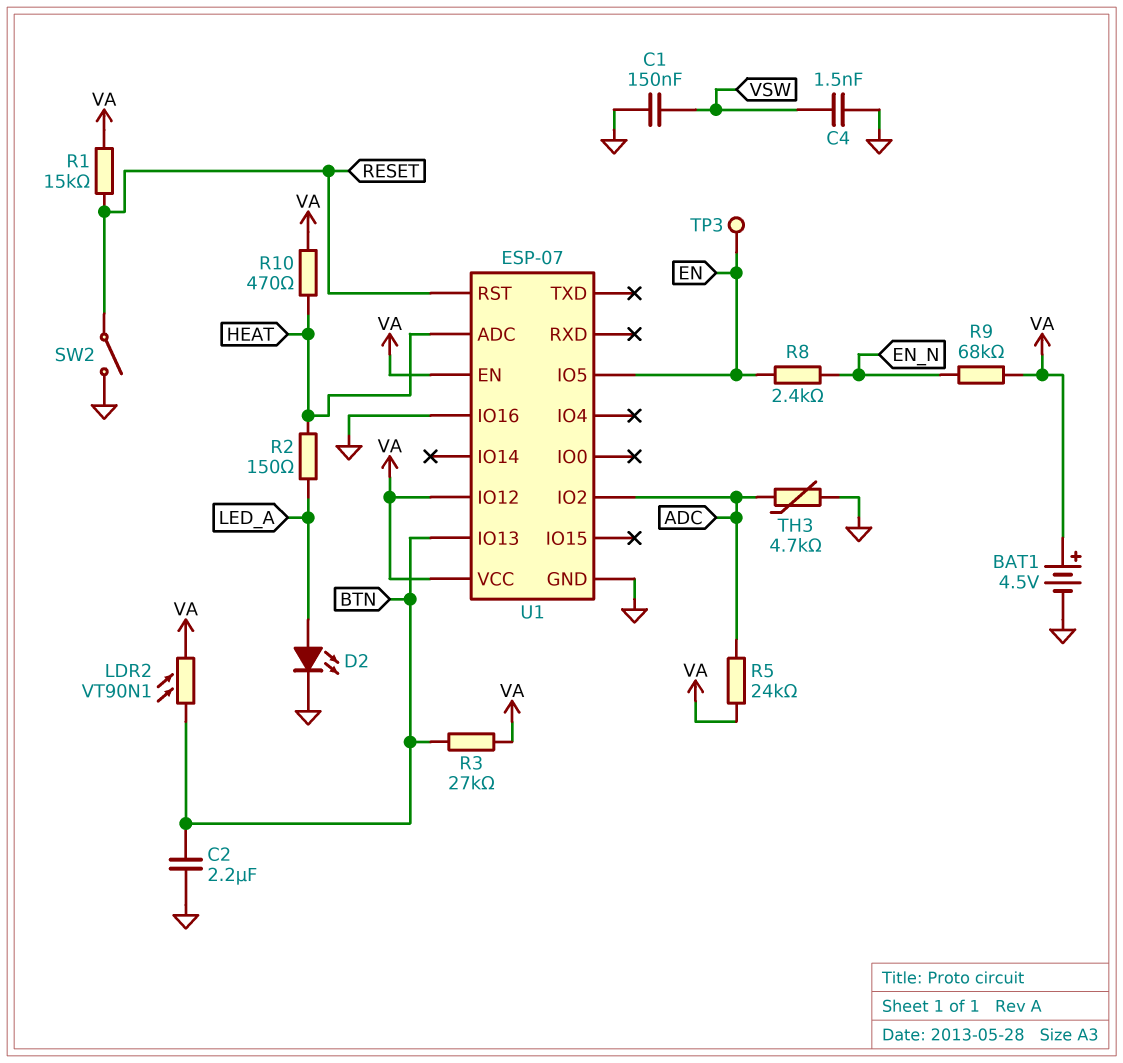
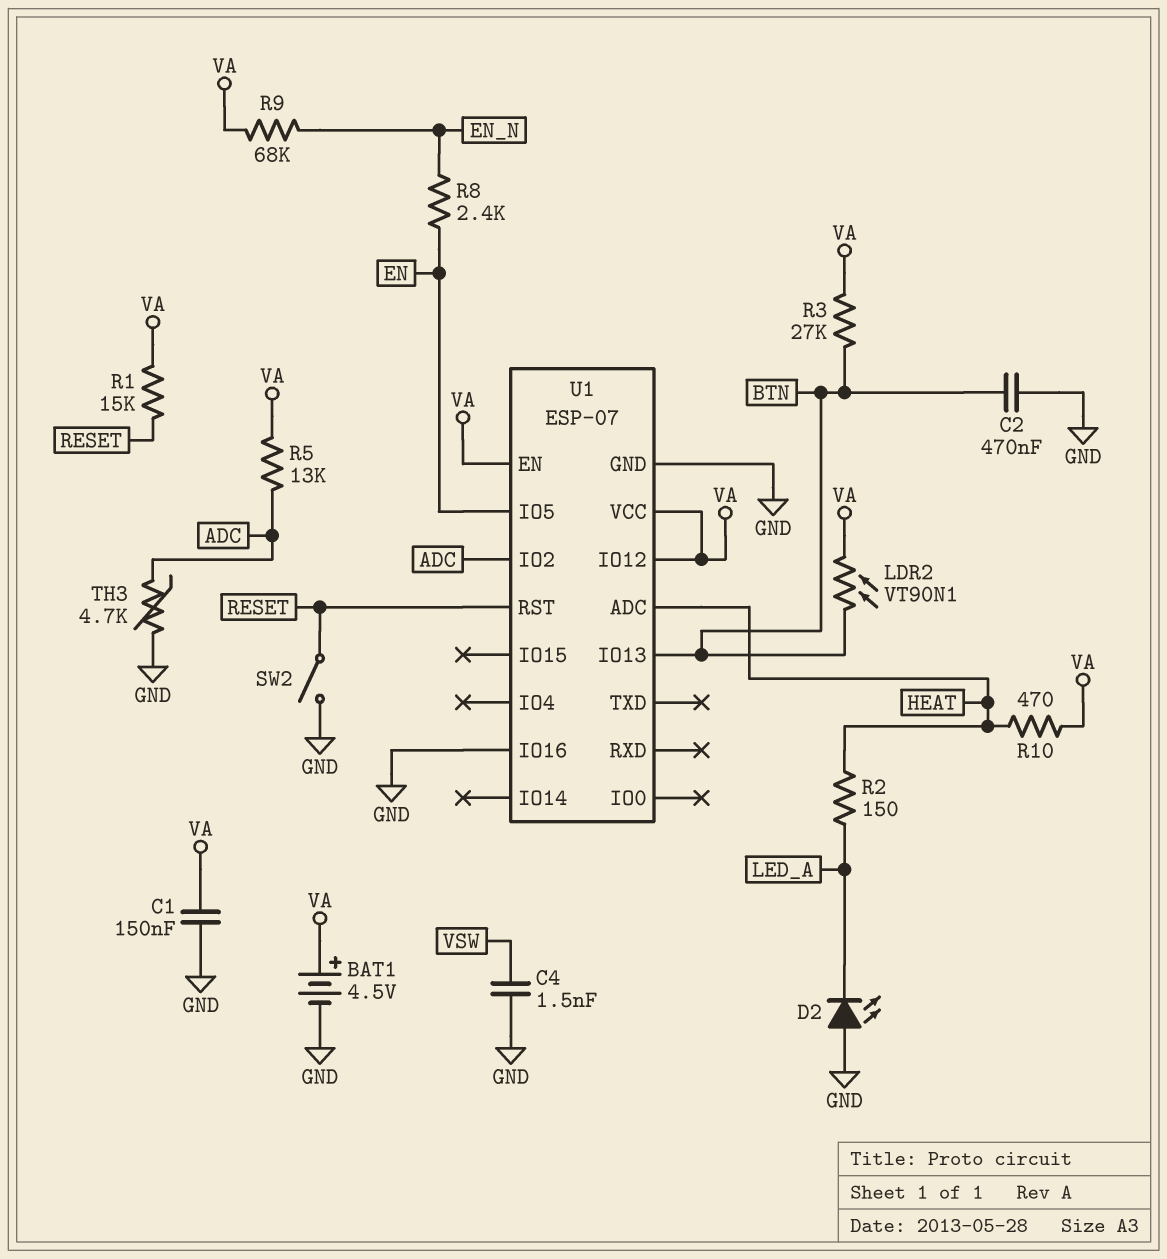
C1: 150nF (GND, VSW) -> 150nF (GND, VA)
C2: 2.2uF (BTN, GND) -> 470nF (BTN, GND)
D2: LED (A LED_A, K GND) -> LED (A GND, K LED_A)
R5: 24k (ADC, VA) -> 13k (ADC, VA)
TP3: test point (EN) -> none

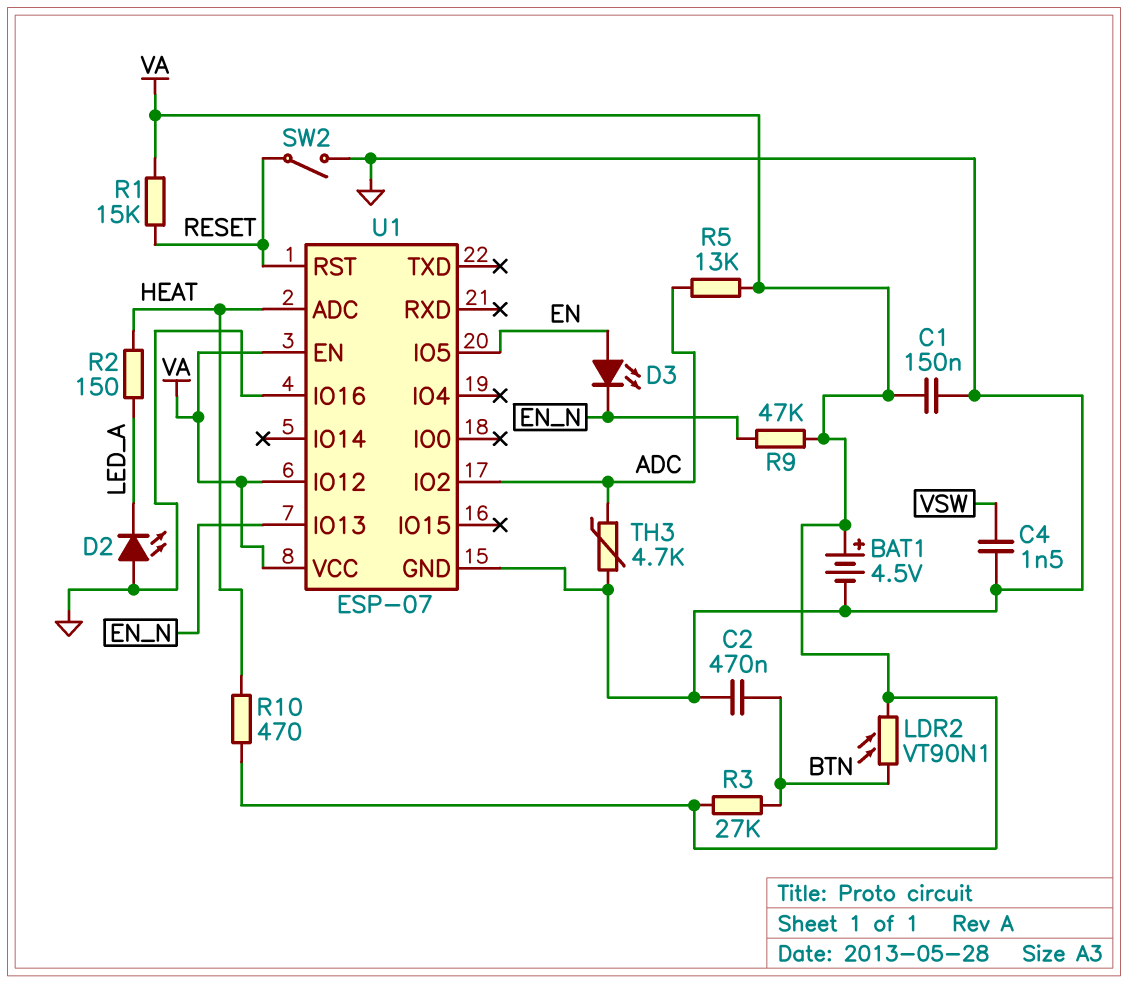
D3: none -> LED (A EN, K EN_N)
R8: 2.4k (EN, EN_N) -> none
R9: 68k (EN_N, VA) -> 47k (EN_N, VA)
U1 pin IO13: BTN -> EN_N

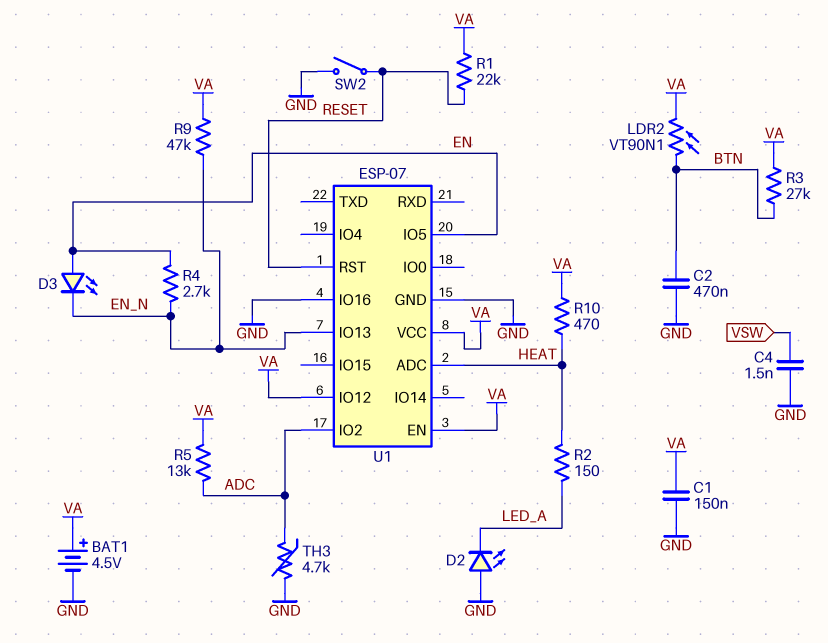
R1: 15k (RESET, VA) -> 22k (RESET, VA)
R4: none -> 2.7k (EN, EN_N)

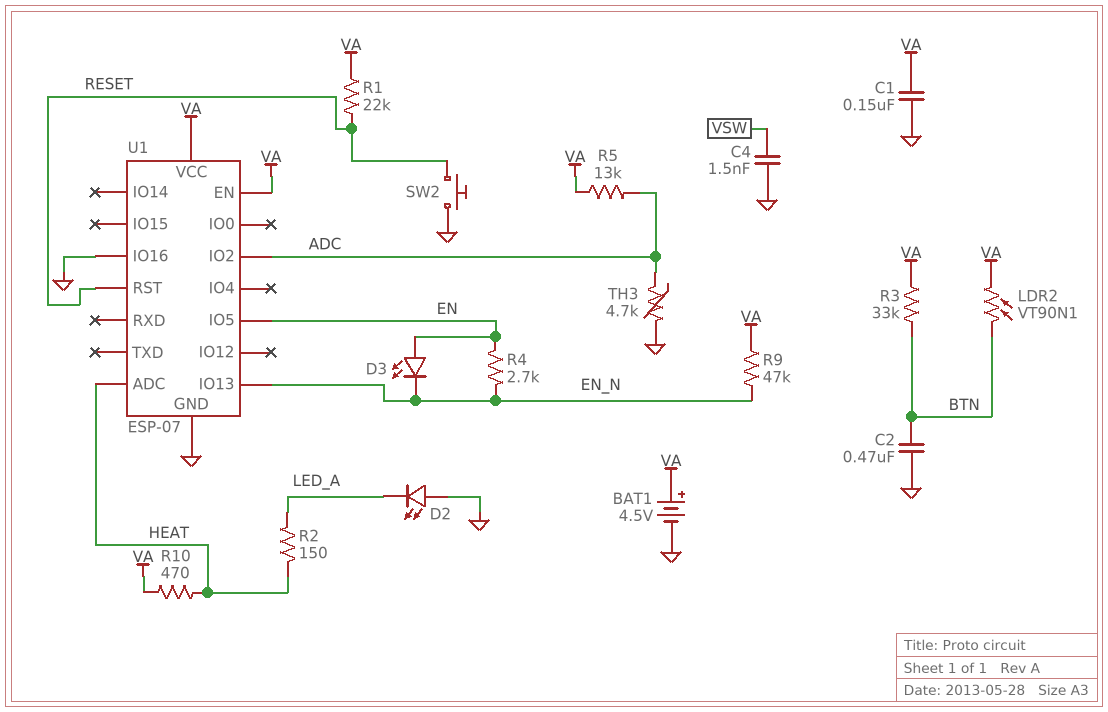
R3: 27k (BTN, VA) -> 33k (BTN, VA)
SW2: switch (GND, RESET) -> button (GND, RESET)
U1 pin IO12: VA -> none

